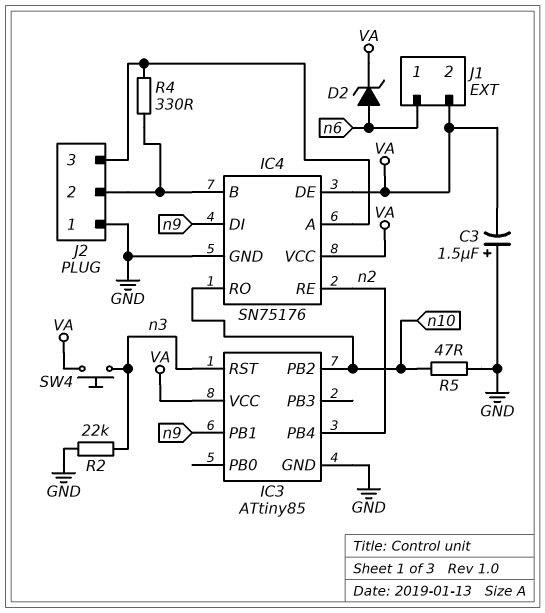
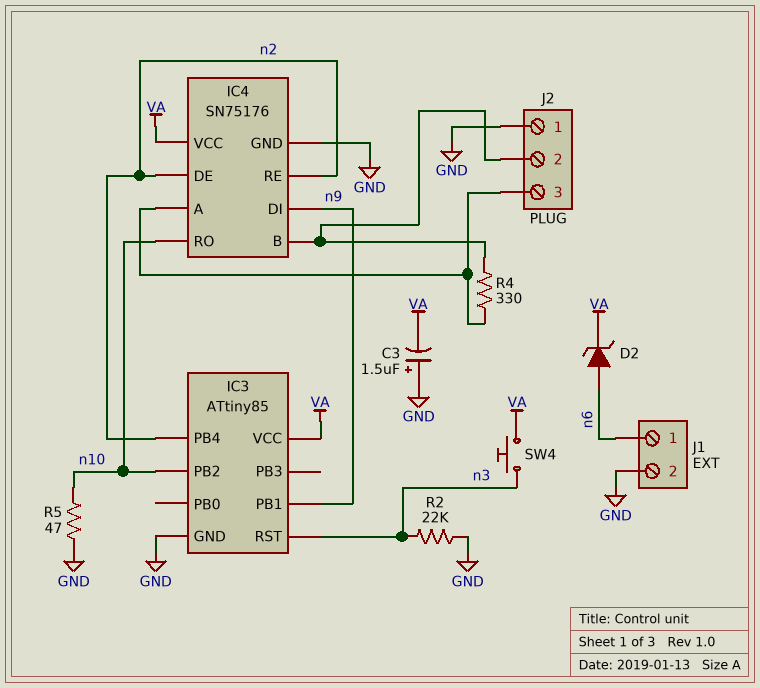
IC4 pin DE: VA -> n2
J1 pin 2: VA -> GND

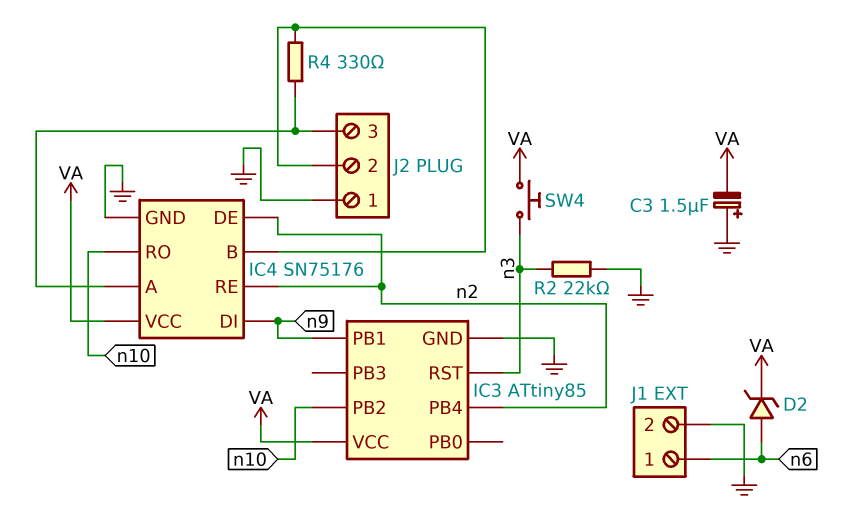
R5: 47 (GND, n10) -> none

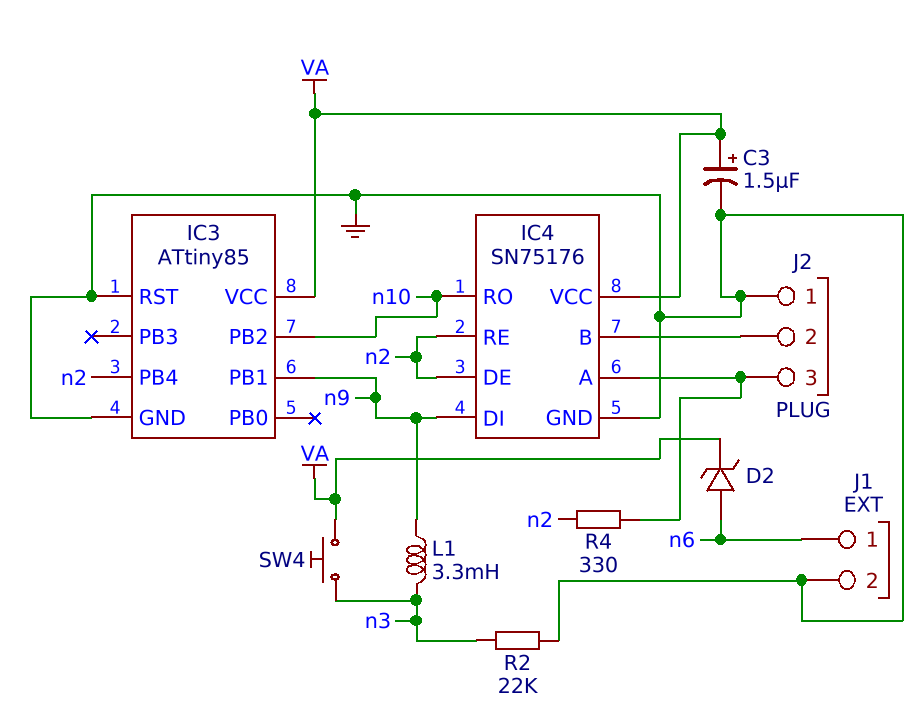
C3: 1.5uF (plus GND, minus VA) -> 1.5uF (plus VA, minus GND)
IC3 pin RST: n3 -> GND
L1: none -> 3.3mH (n3, n9)
R4: 330 (IC4/A, IC4/B) -> 330 (IC4/A, n2)

